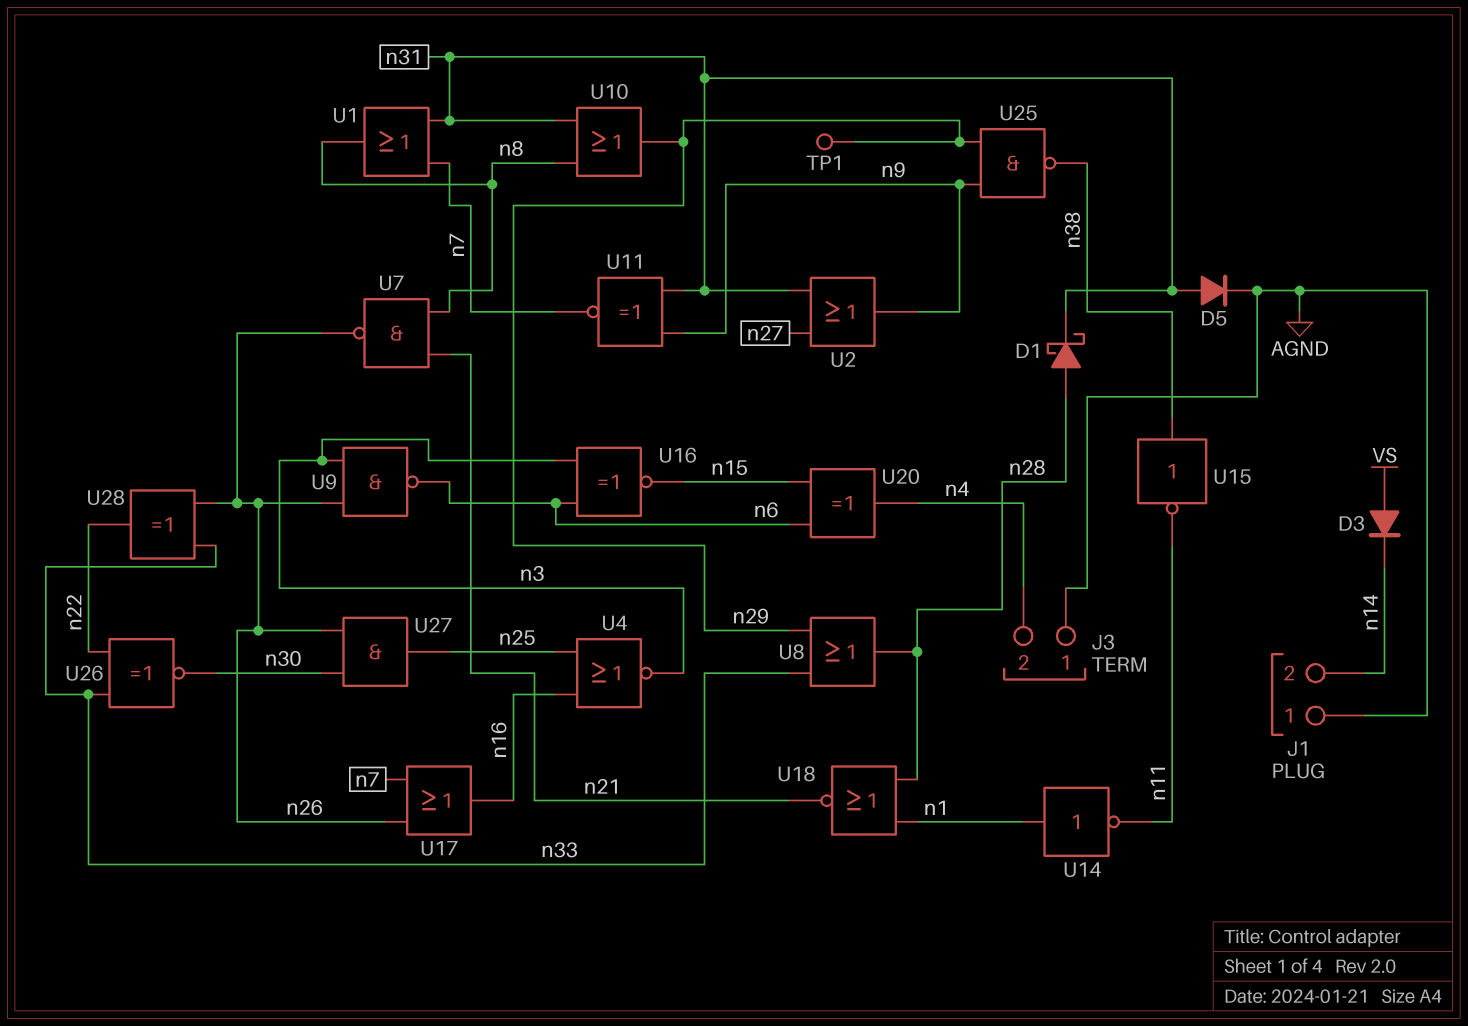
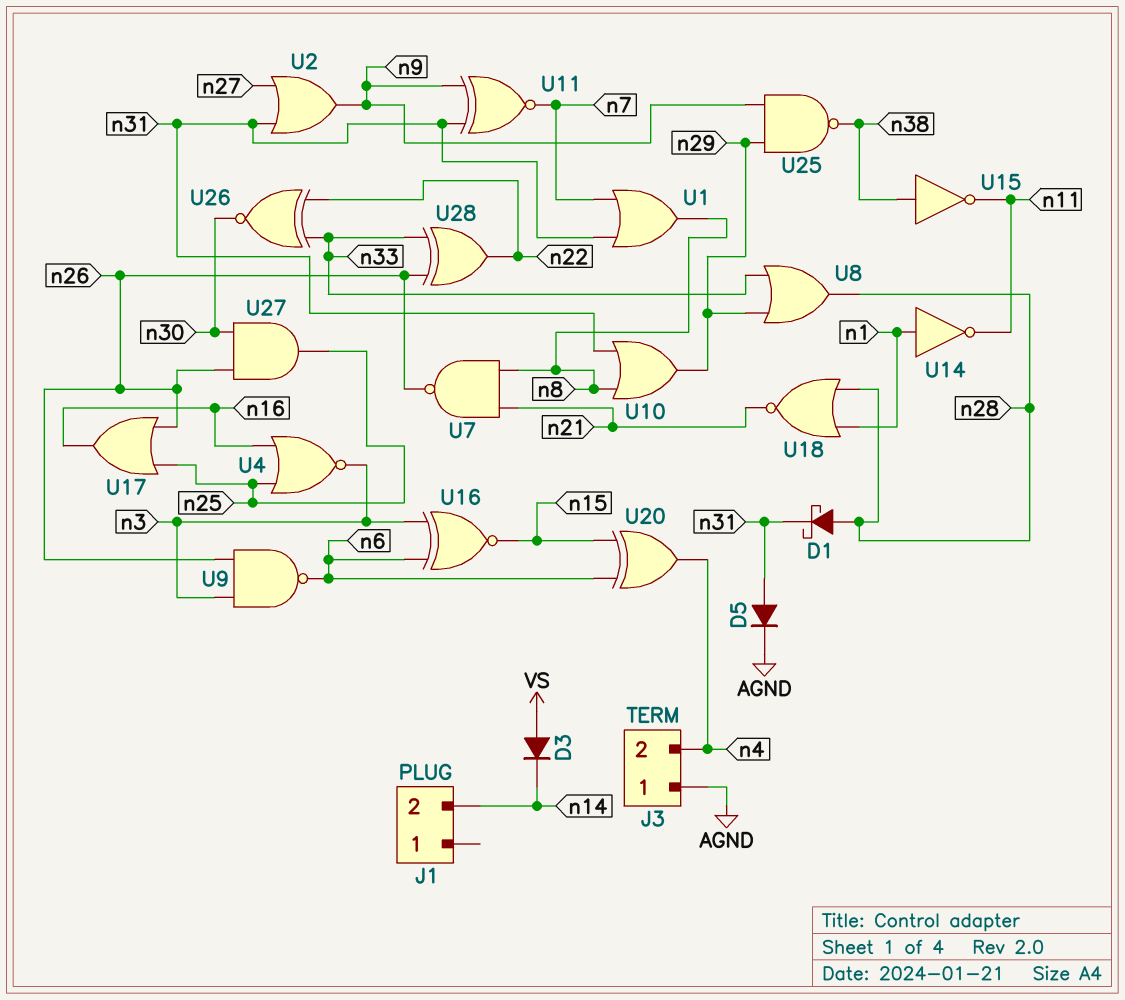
J1 pin 1: AGND -> none
TP1: test point (n29) -> none
U17: OR (in n7, in n26, out n16) -> OR (in n25, in n26, out n16)

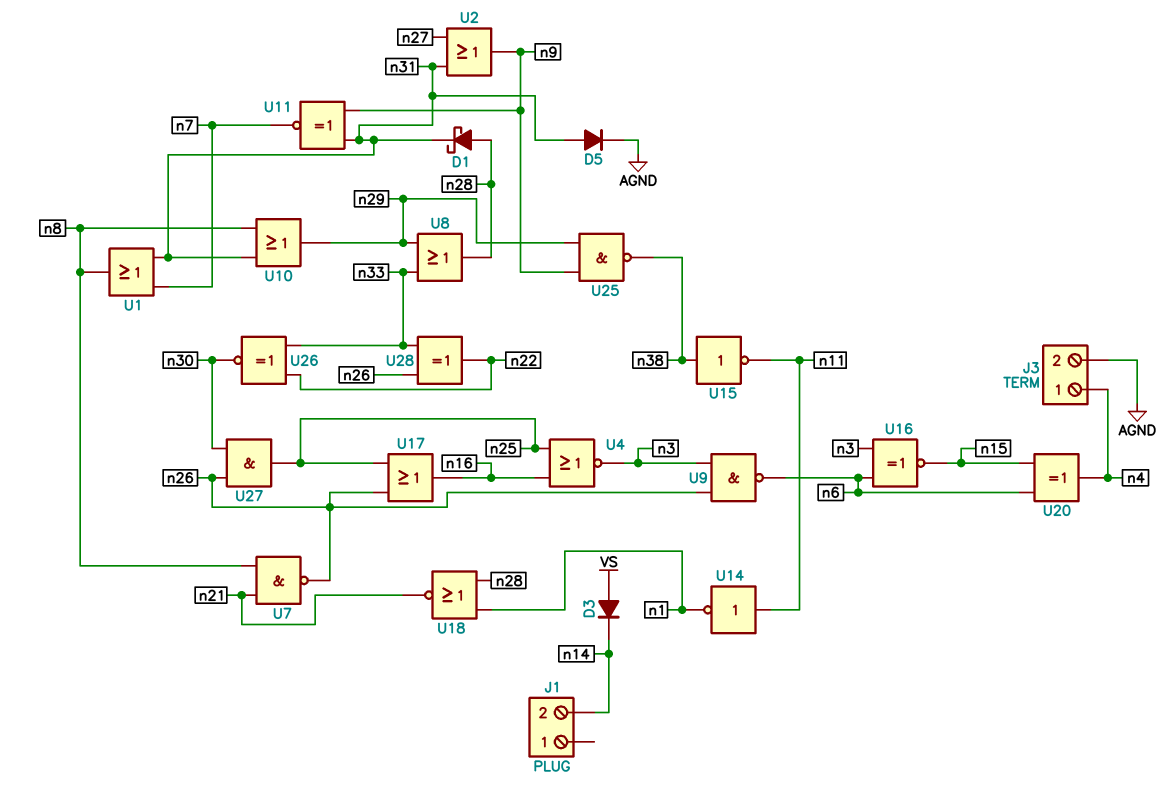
J3 pin 1: AGND -> n4
J3 pin 2: n4 -> AGND
U14: NOT (in n1, out n11) -> NOT (in n11, out n1)

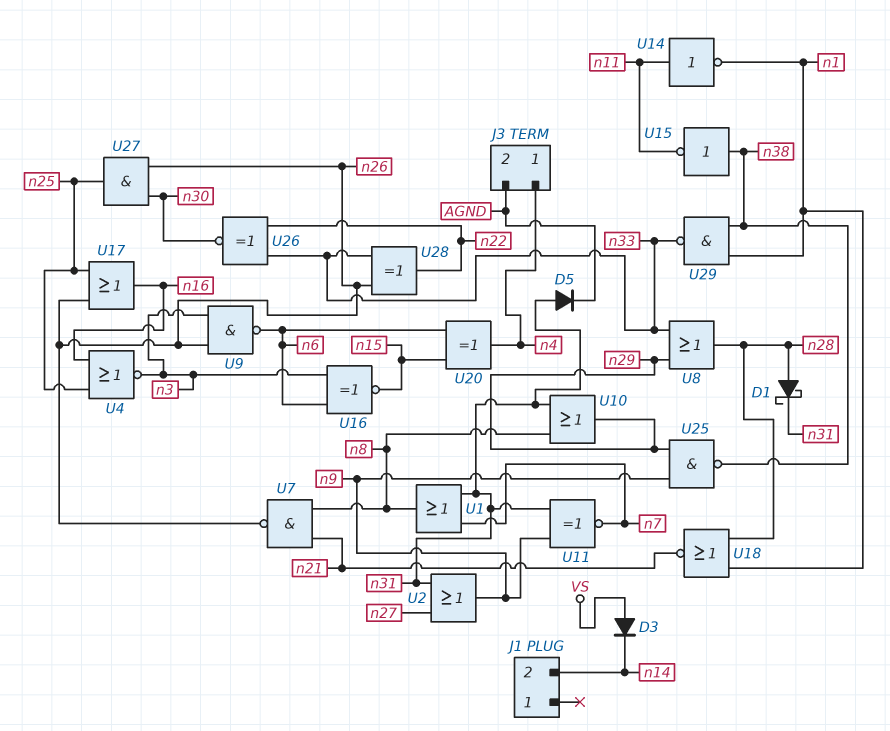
U29: none -> NAND (in n1, in n38, out n33)

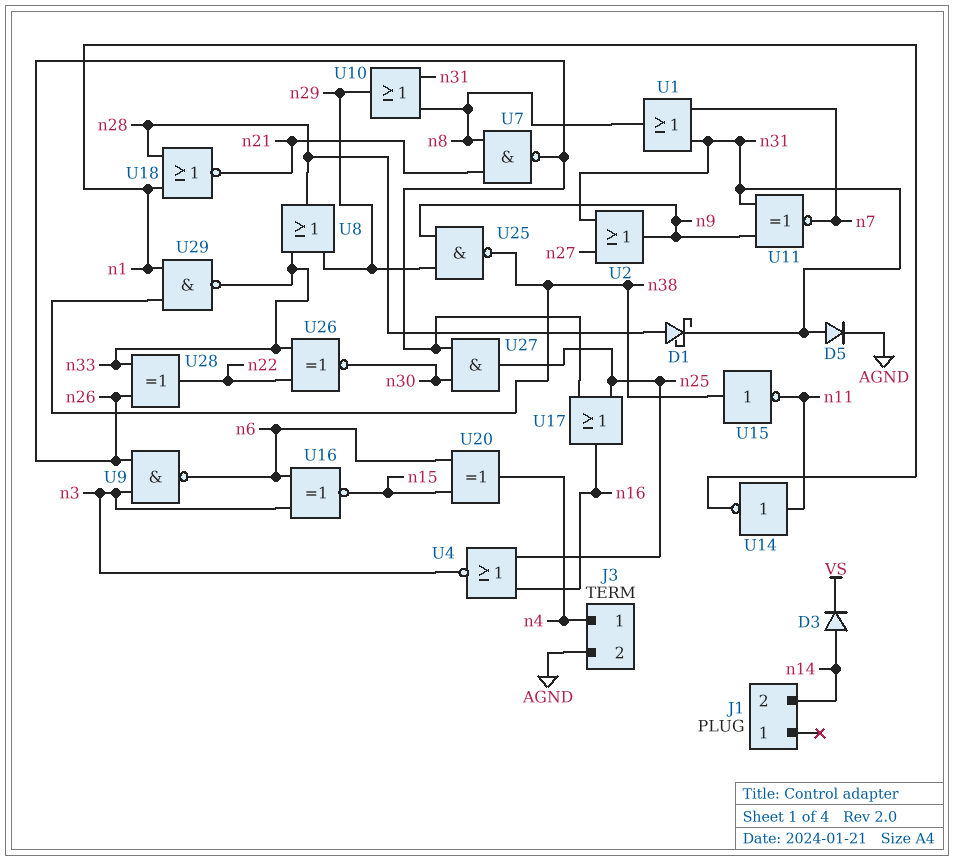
D3: diode (A VS, K n14) -> diode (A n14, K VS)

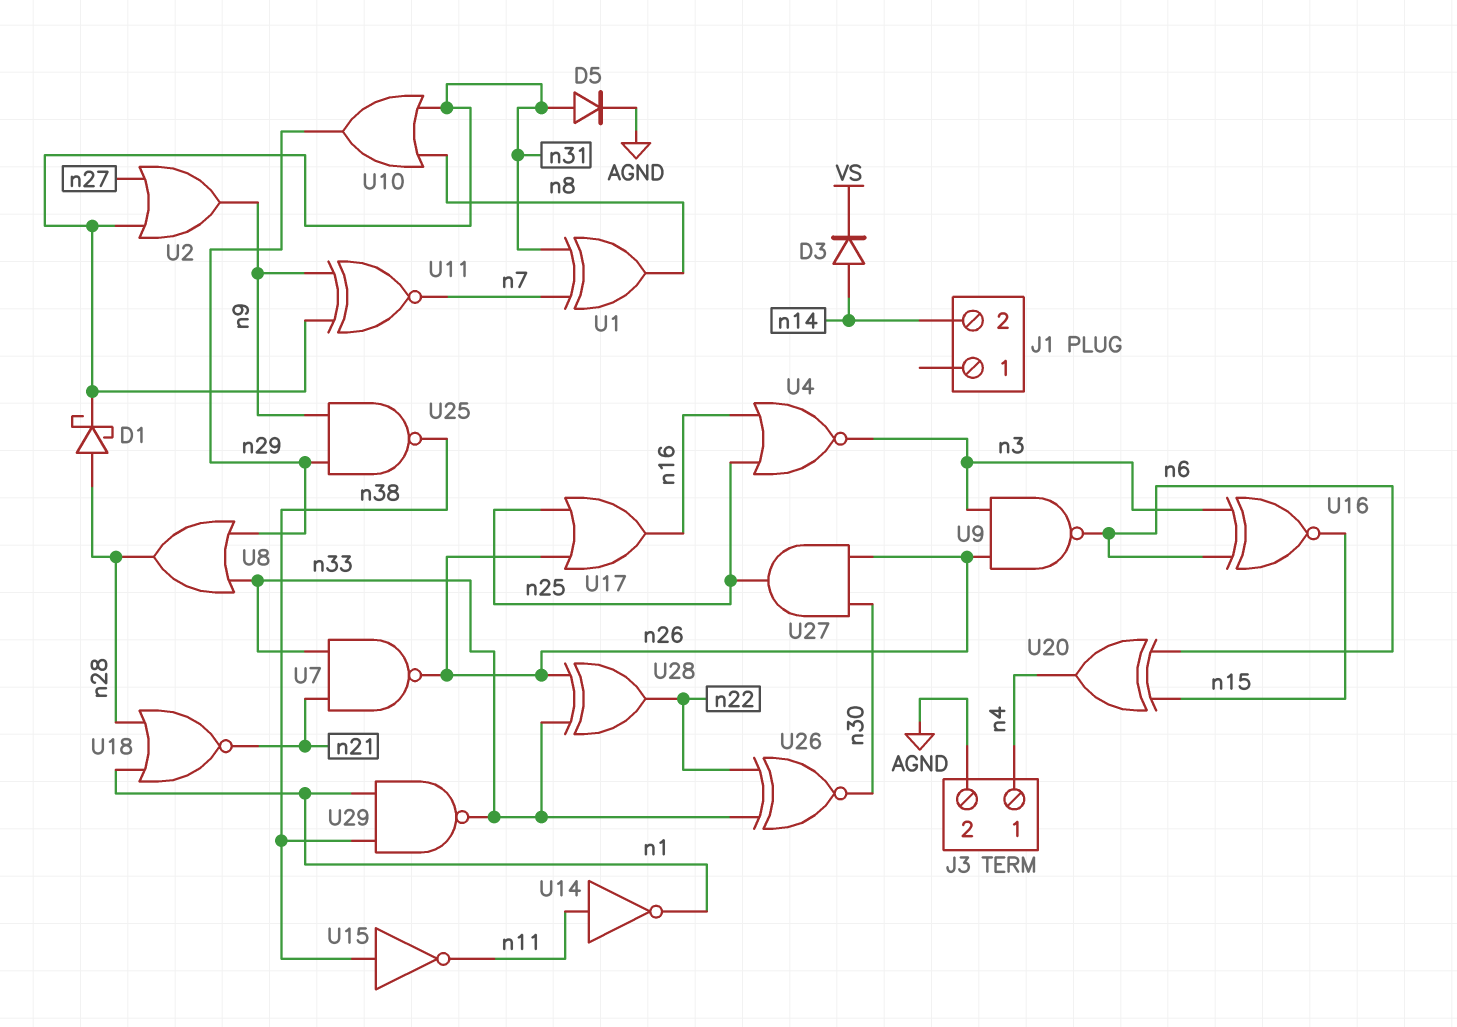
U1: OR (in n7, in n31, out n8) -> XOR (in n7, in n31, out n8)
U7: NAND (in n8, in n21, out n26) -> NAND (in n21, in n33, out n26)

